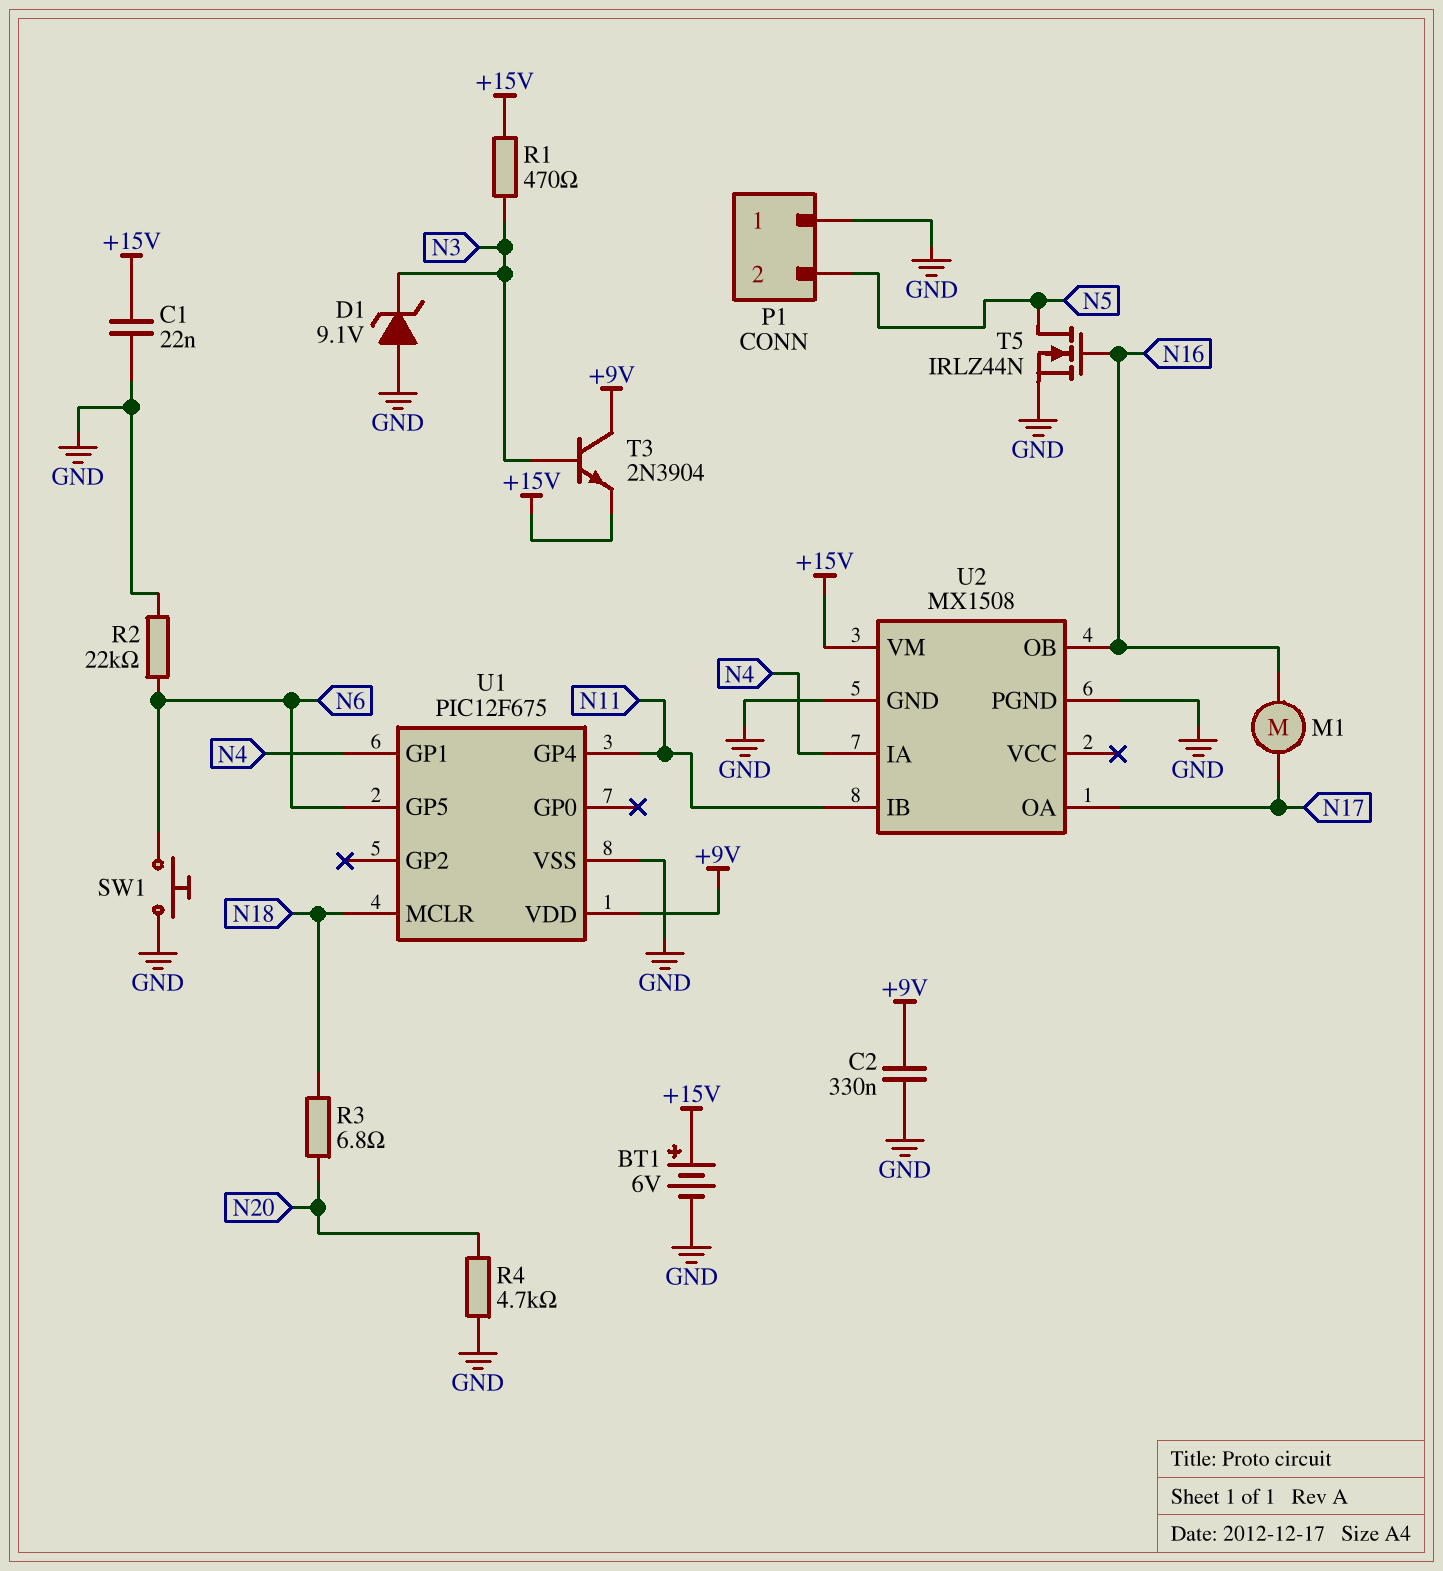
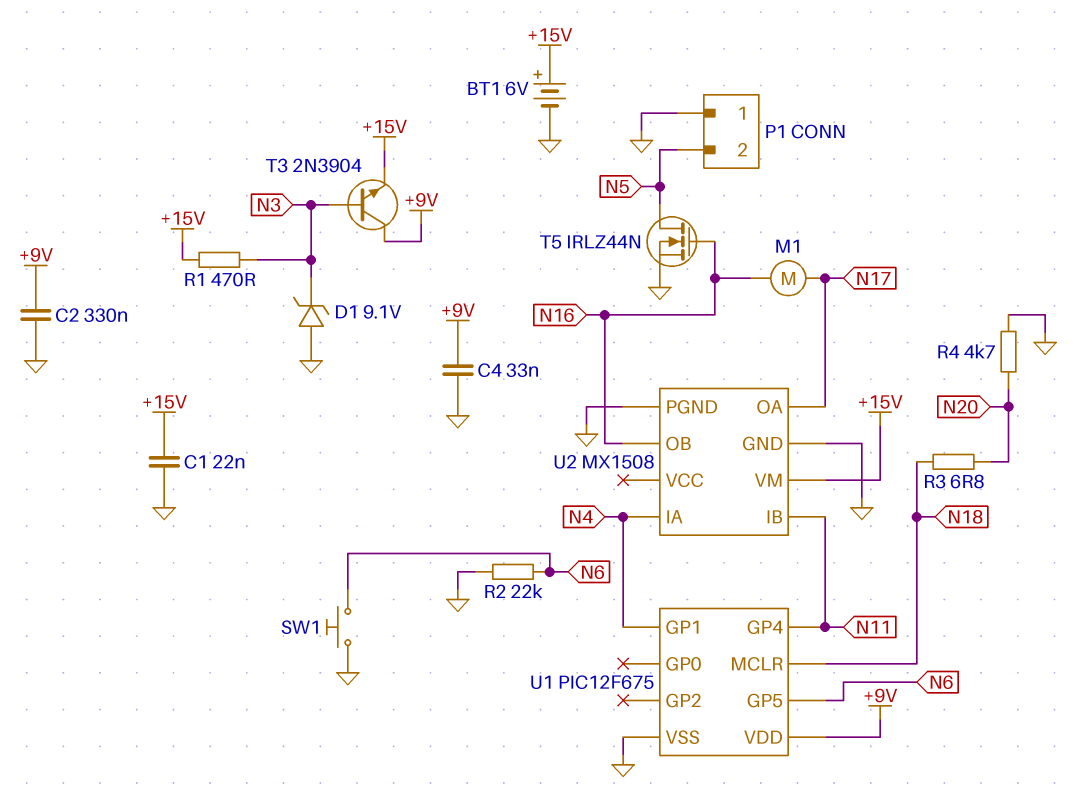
C4: none -> 33nF (+9V, GND)

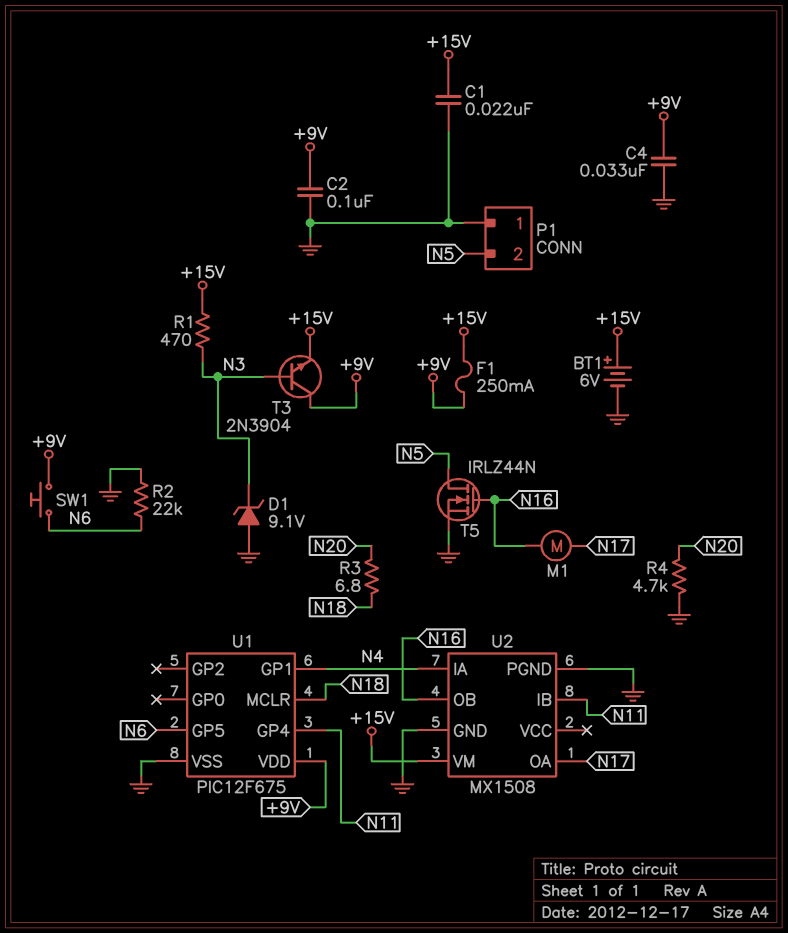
C2: 330nF (+9V, GND) -> 100nF (+9V, GND)
F1: none -> 250mA (+9V, +15V)
SW1: button (GND, N6) -> button (+9V, N6)

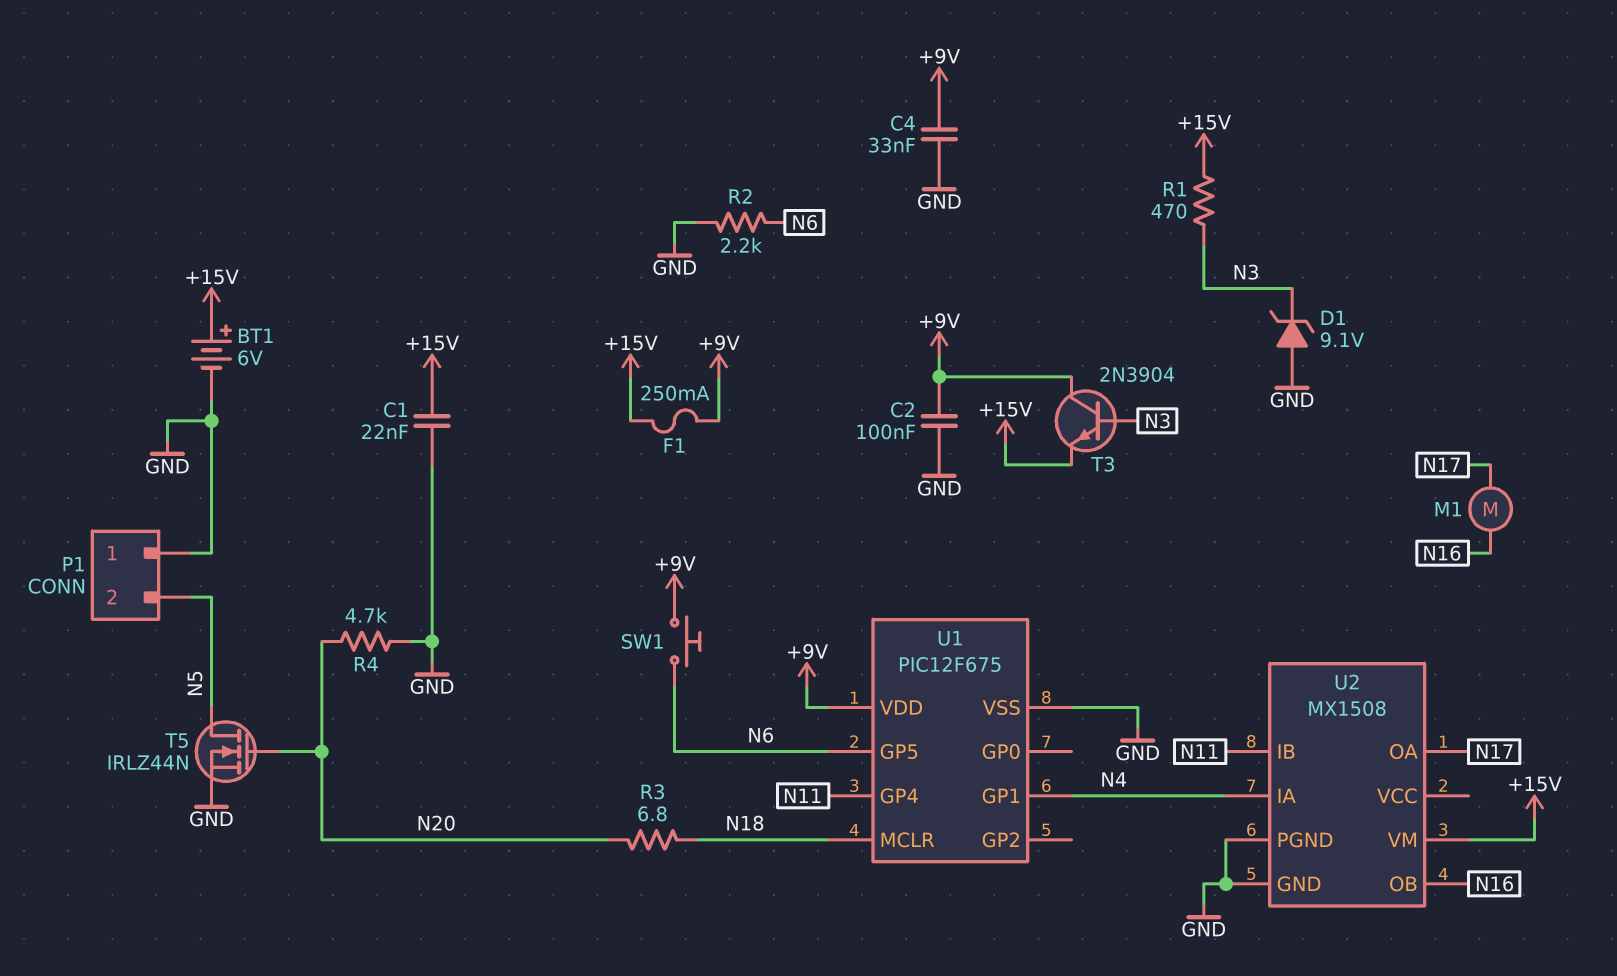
R2: 22k (GND, N6) -> 2.2k (GND, N6)
T5: NMOS IRLZ44N (G N16, D N5, S GND) -> NMOS IRLZ44N (G N20, D N5, S GND)

